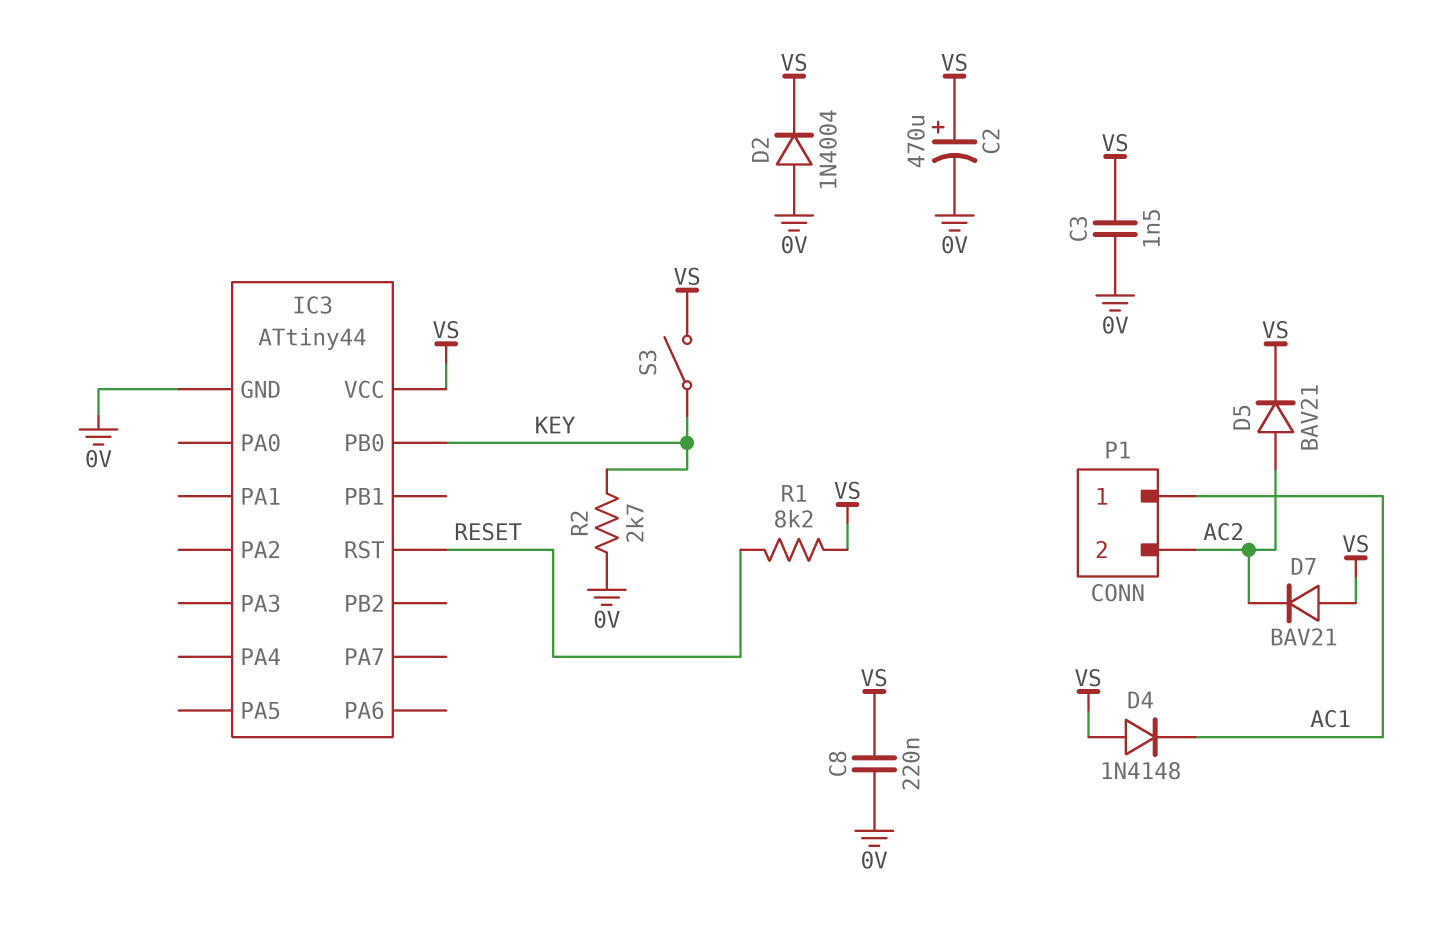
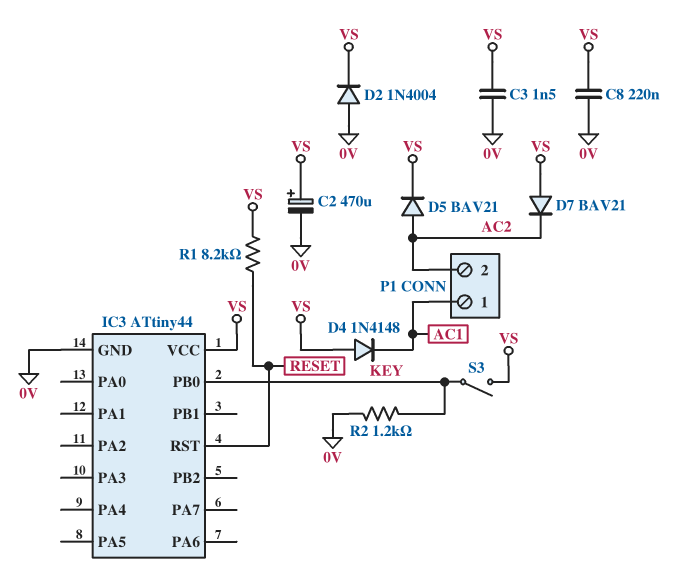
R2: 2.7k (0V, KEY) -> 1.2k (0V, KEY)

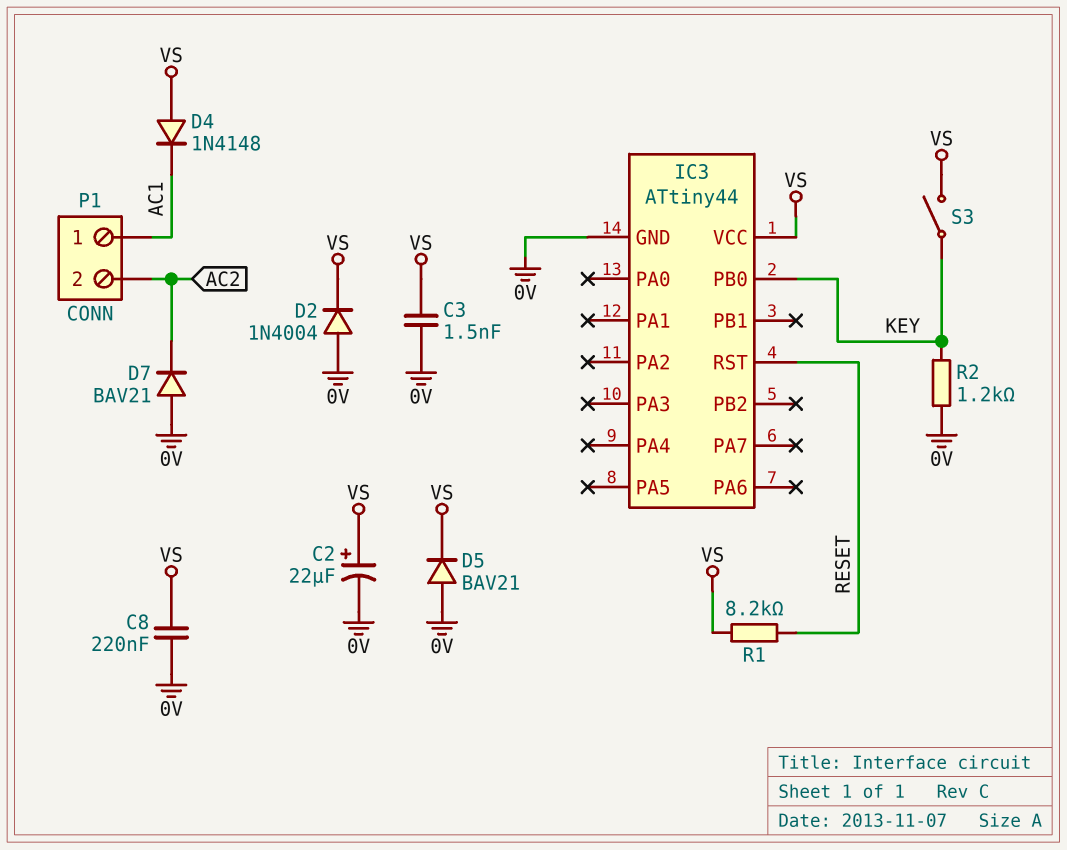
C2: 470uF (plus VS, minus 0V) -> 22uF (plus VS, minus 0V)
D5: diode BAV21 (A AC2, K VS) -> diode BAV21 (A 0V, K VS)
D7: diode BAV21 (A VS, K AC2) -> diode BAV21 (A 0V, K AC2)

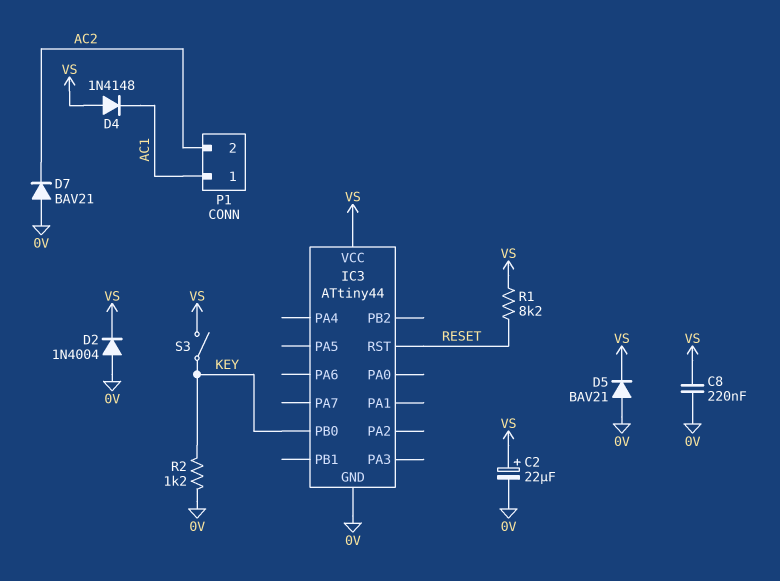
C3: 1.5nF (0V, VS) -> none

